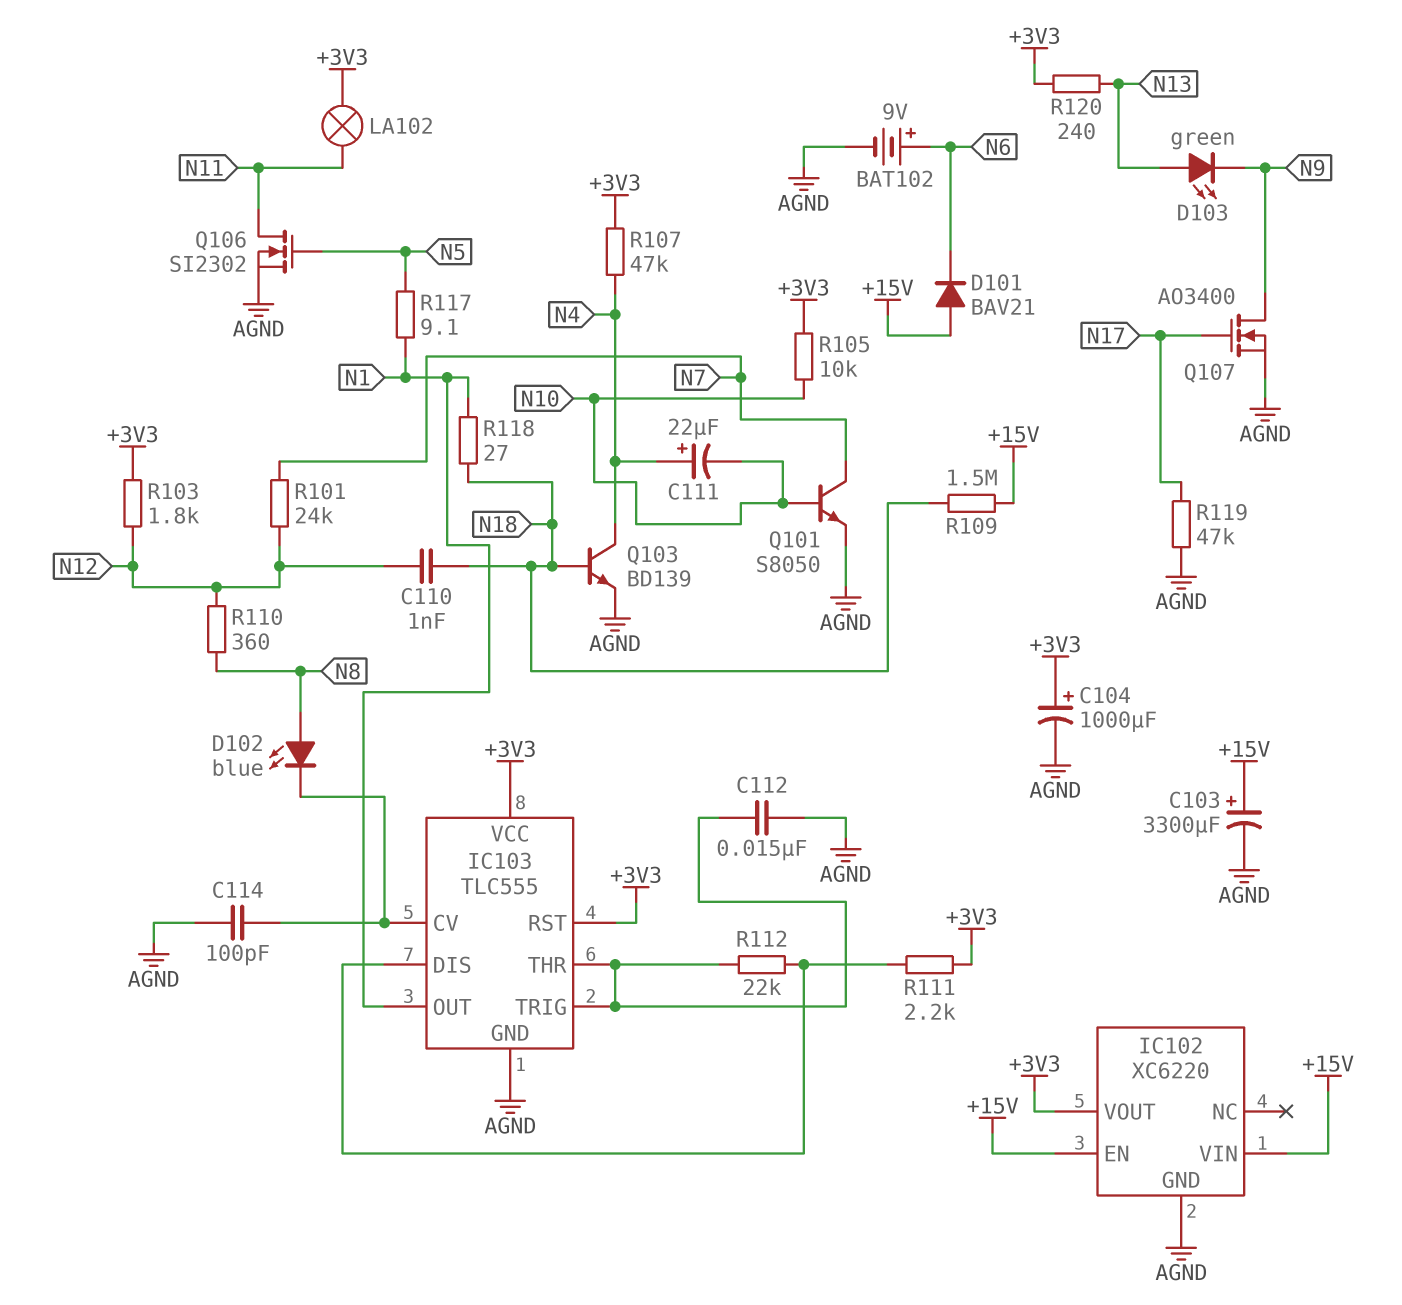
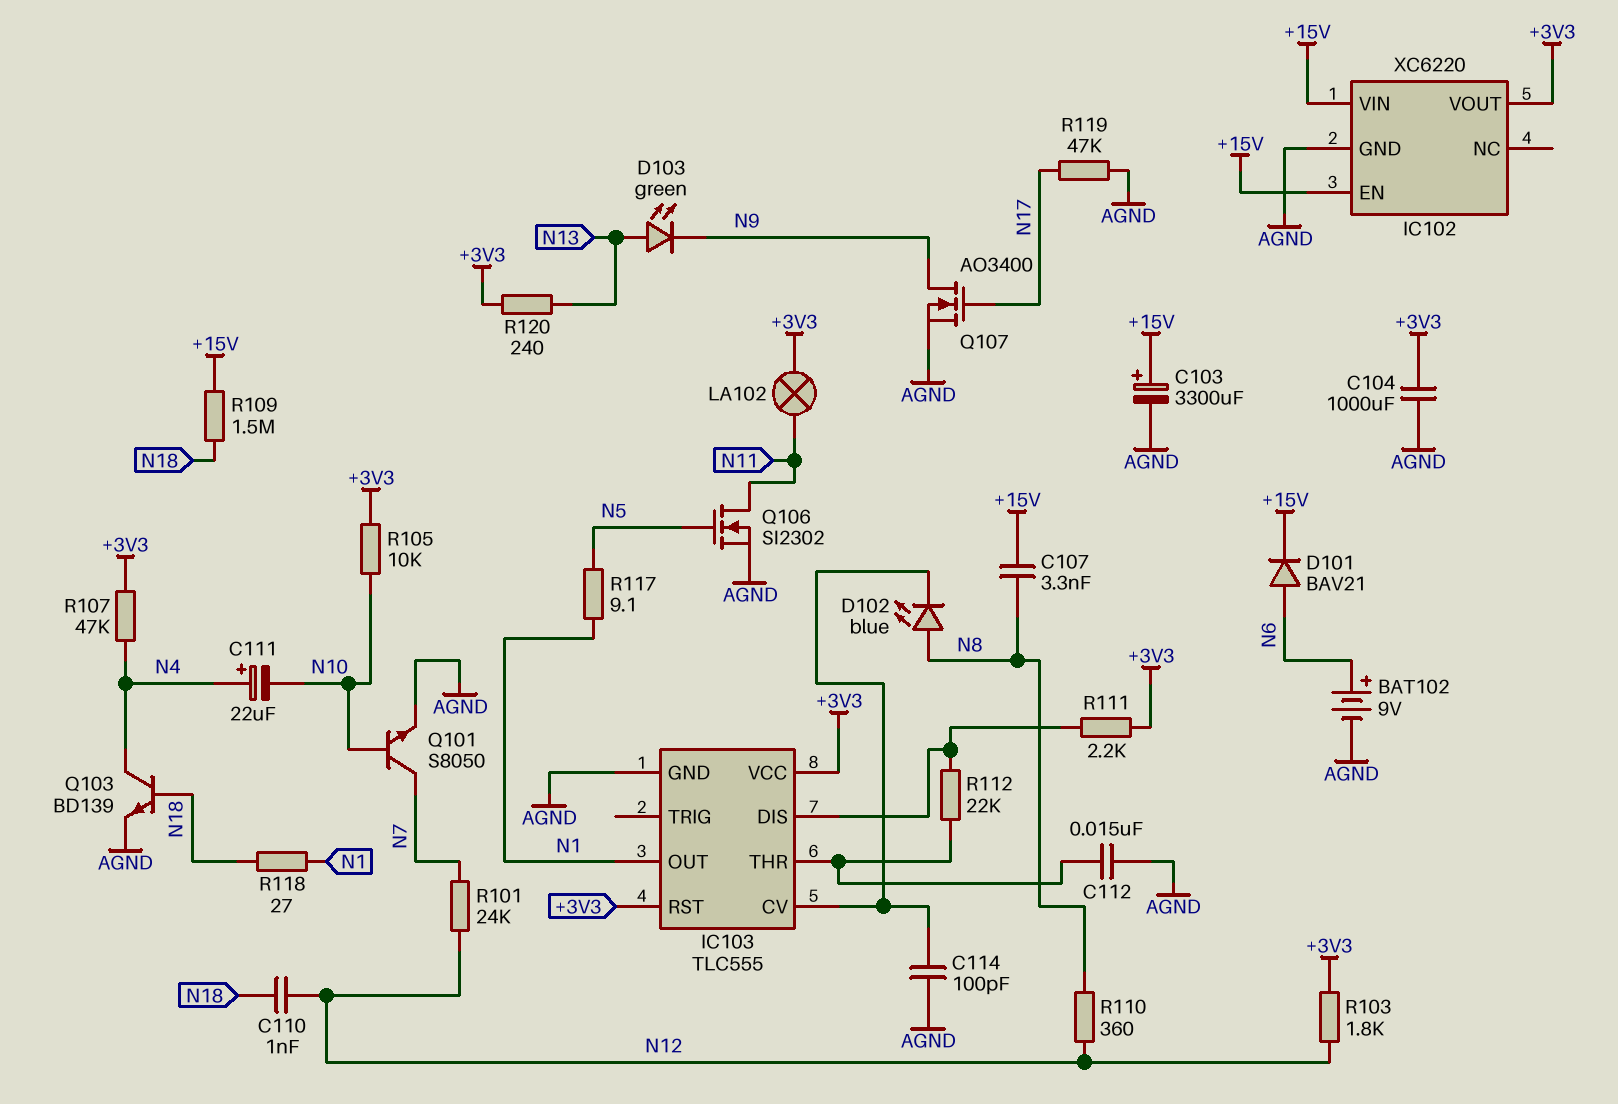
C104: 1000uF (plus +3V3, minus AGND) -> 1000uF (+3V3, AGND)
C107: none -> 3.3nF (+15V, N8)
D101: diode BAV21 (A +15V, K N6) -> diode BAV21 (A N6, K +15V)
IC103 pin TRIG: IC103/THR -> none

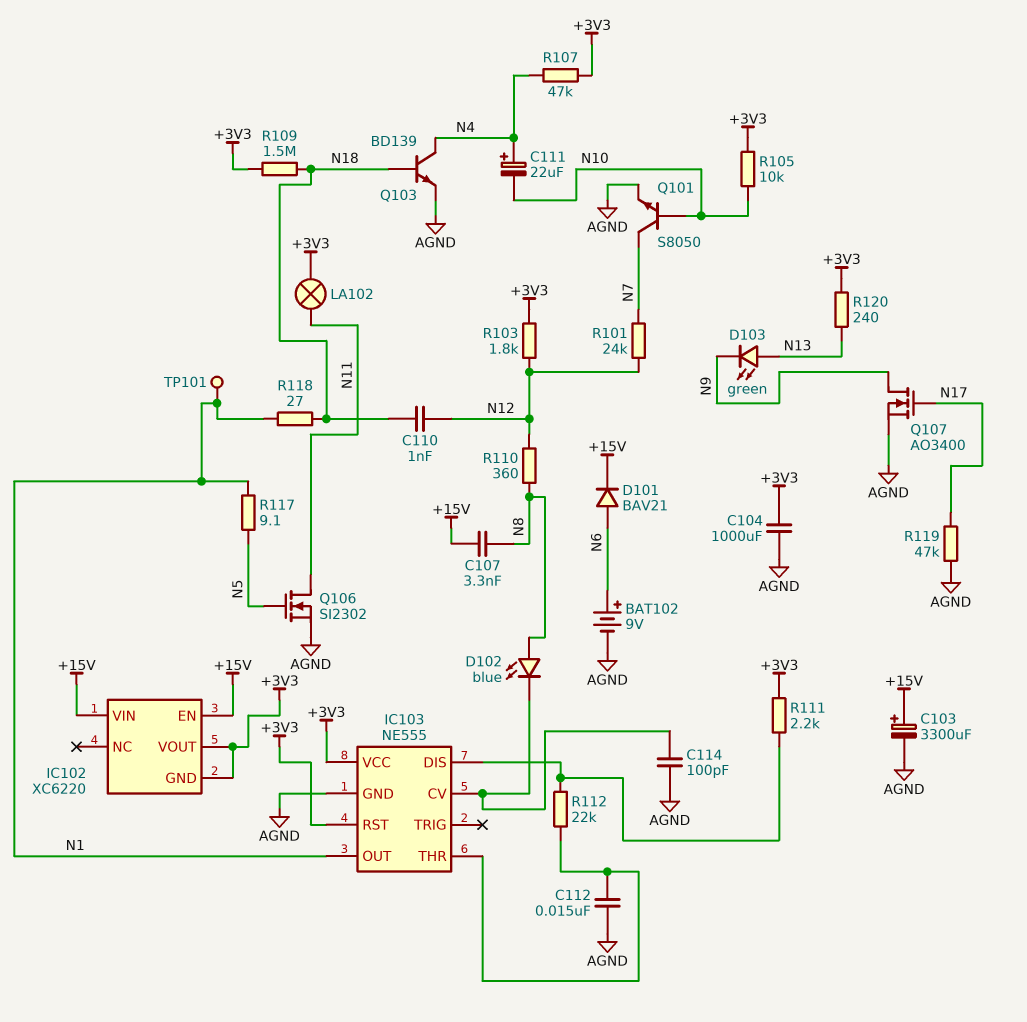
IC102 pin GND: AGND -> +3V3
IC103: TLC555 -> NE555
R109: 1.5M (+15V, N18) -> 1.5M (+3V3, N18)
TP101: none -> test point (N1)

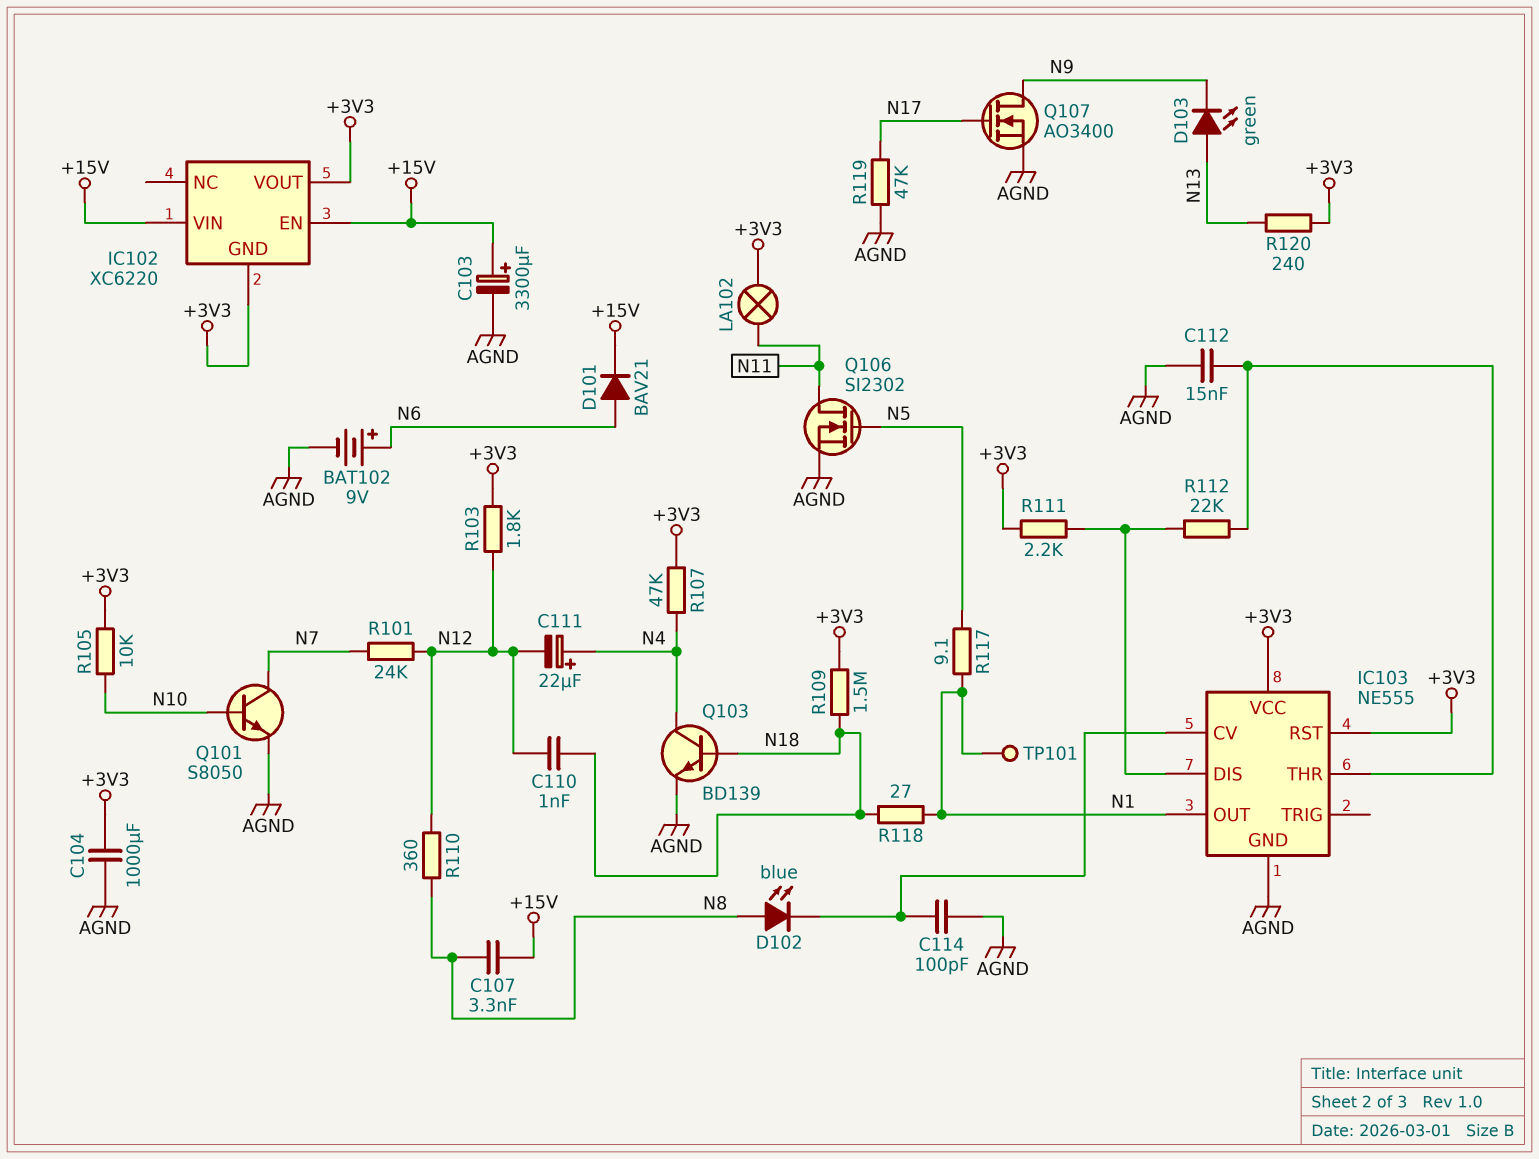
C111: 22uF (plus N4, minus N10) -> 22uF (plus N4, minus N12)

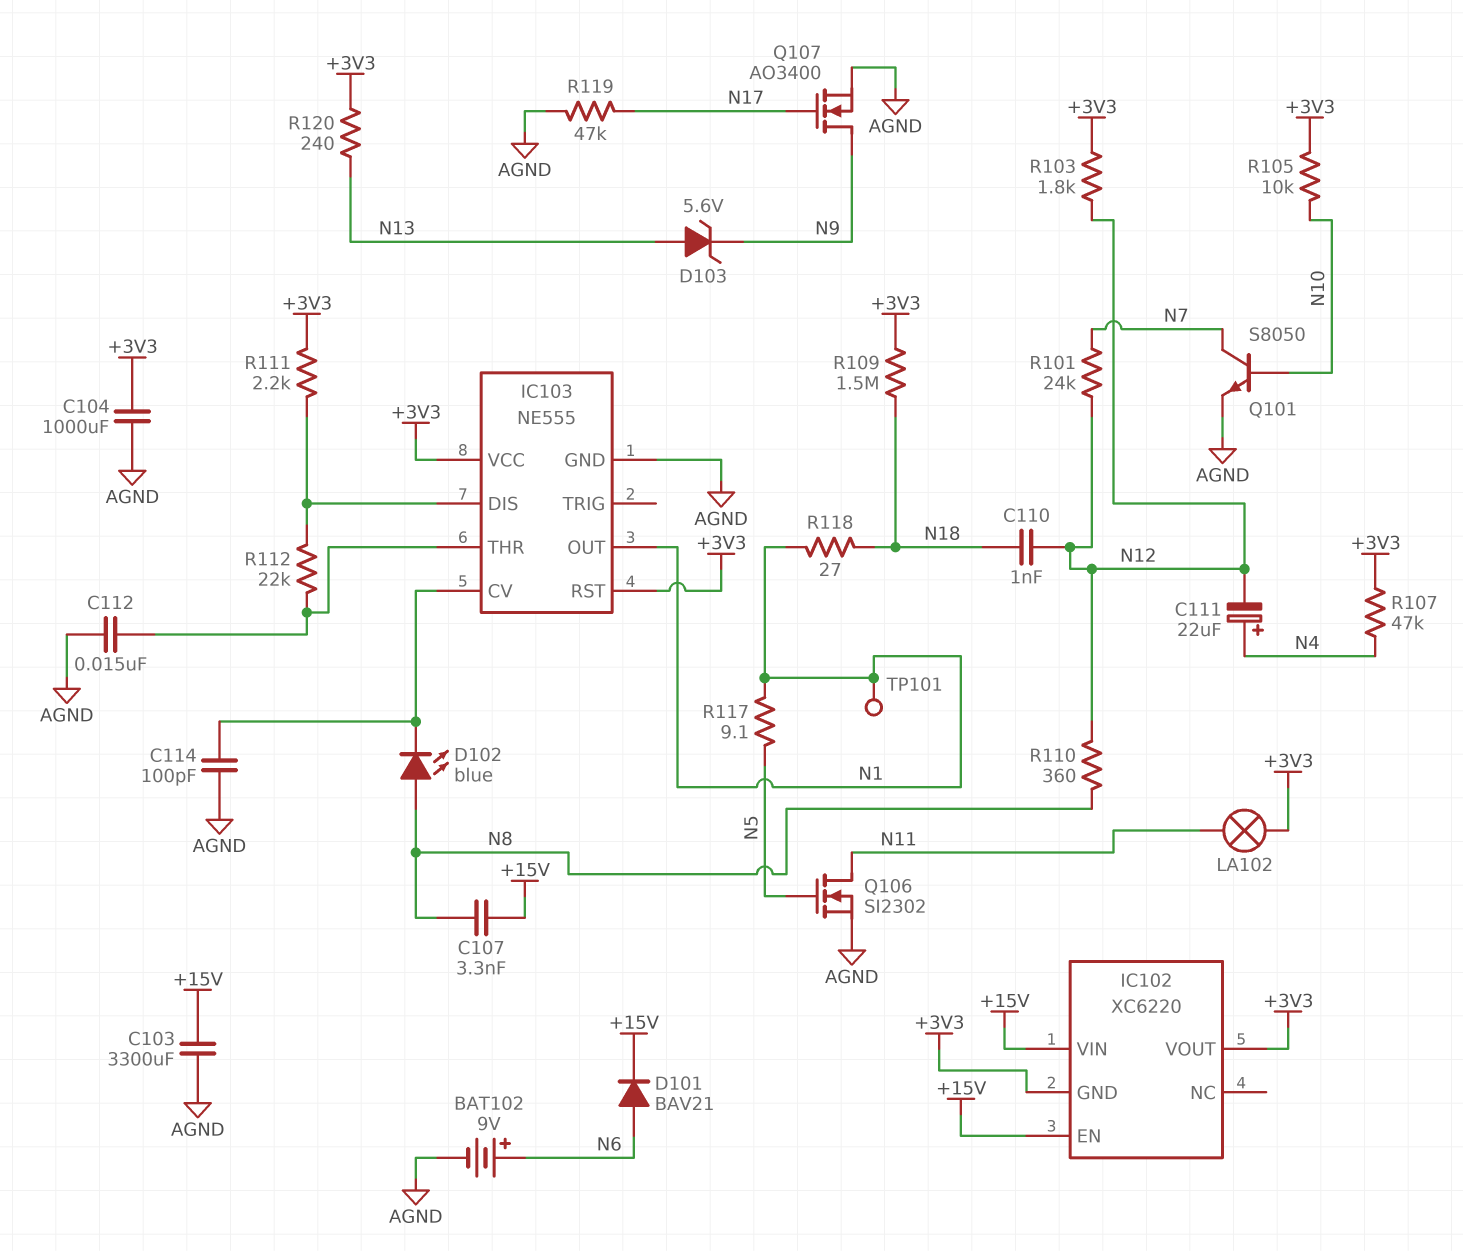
C103: 3300uF (plus +15V, minus AGND) -> 3300uF (+15V, AGND)
D103: LED green (A N13, K N9) -> zener 5.6V (A N13, K N9)
Q103: NPN BD139 (B N18, C N4, E AGND) -> none

